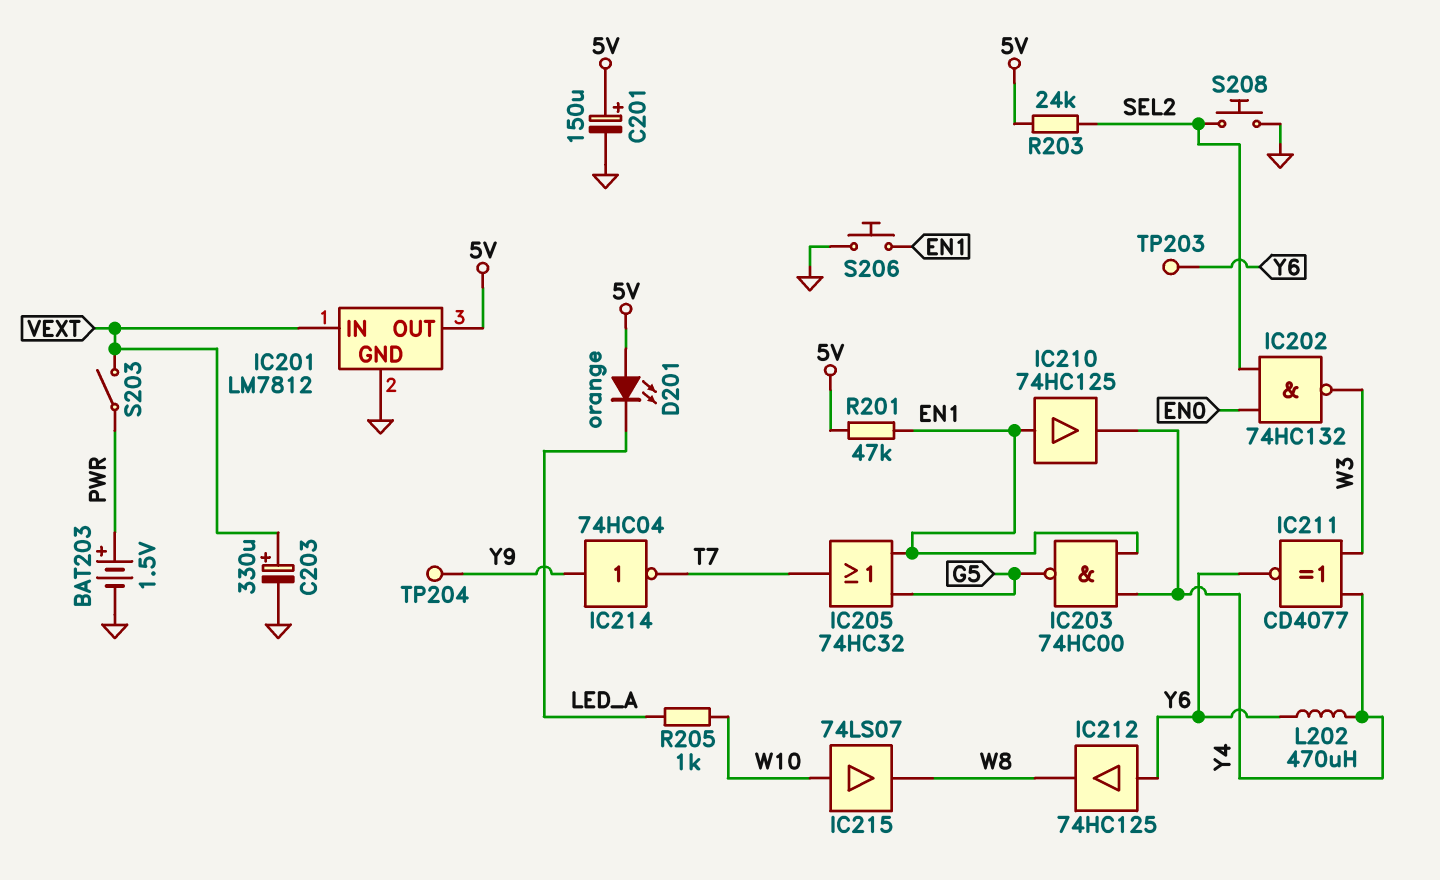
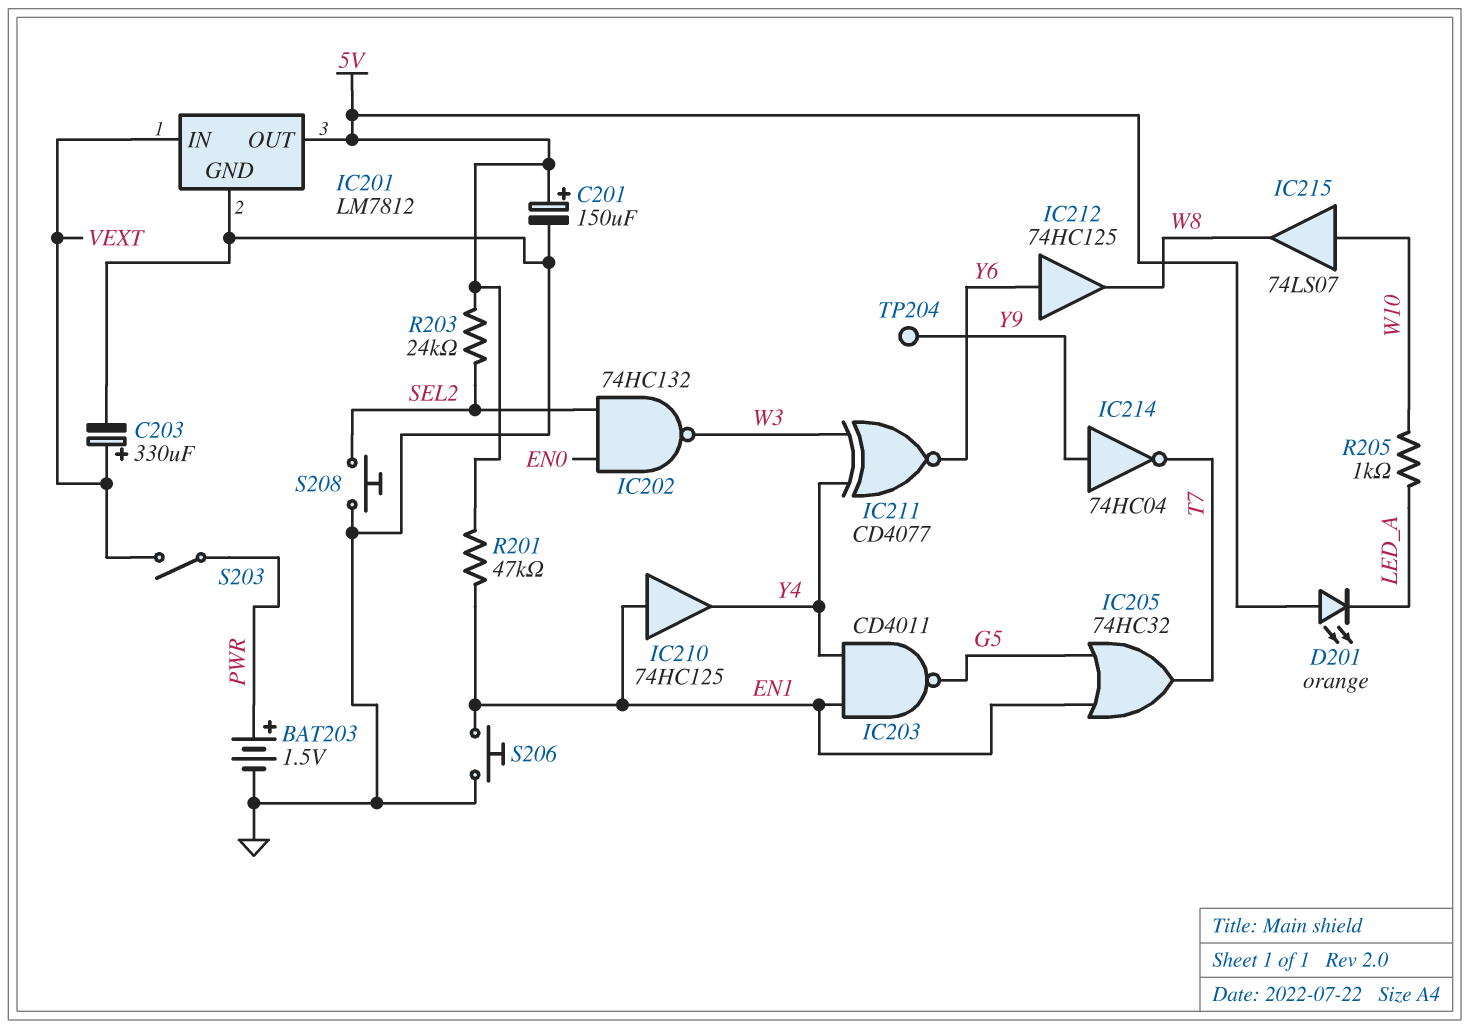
IC203: NAND 74HC00 (in EN1, in Y4, out G5) -> NAND CD4011 (in EN1, in Y4, out G5)
L202: 470uH (Y4, Y6) -> none
TP203: test point (Y6) -> none

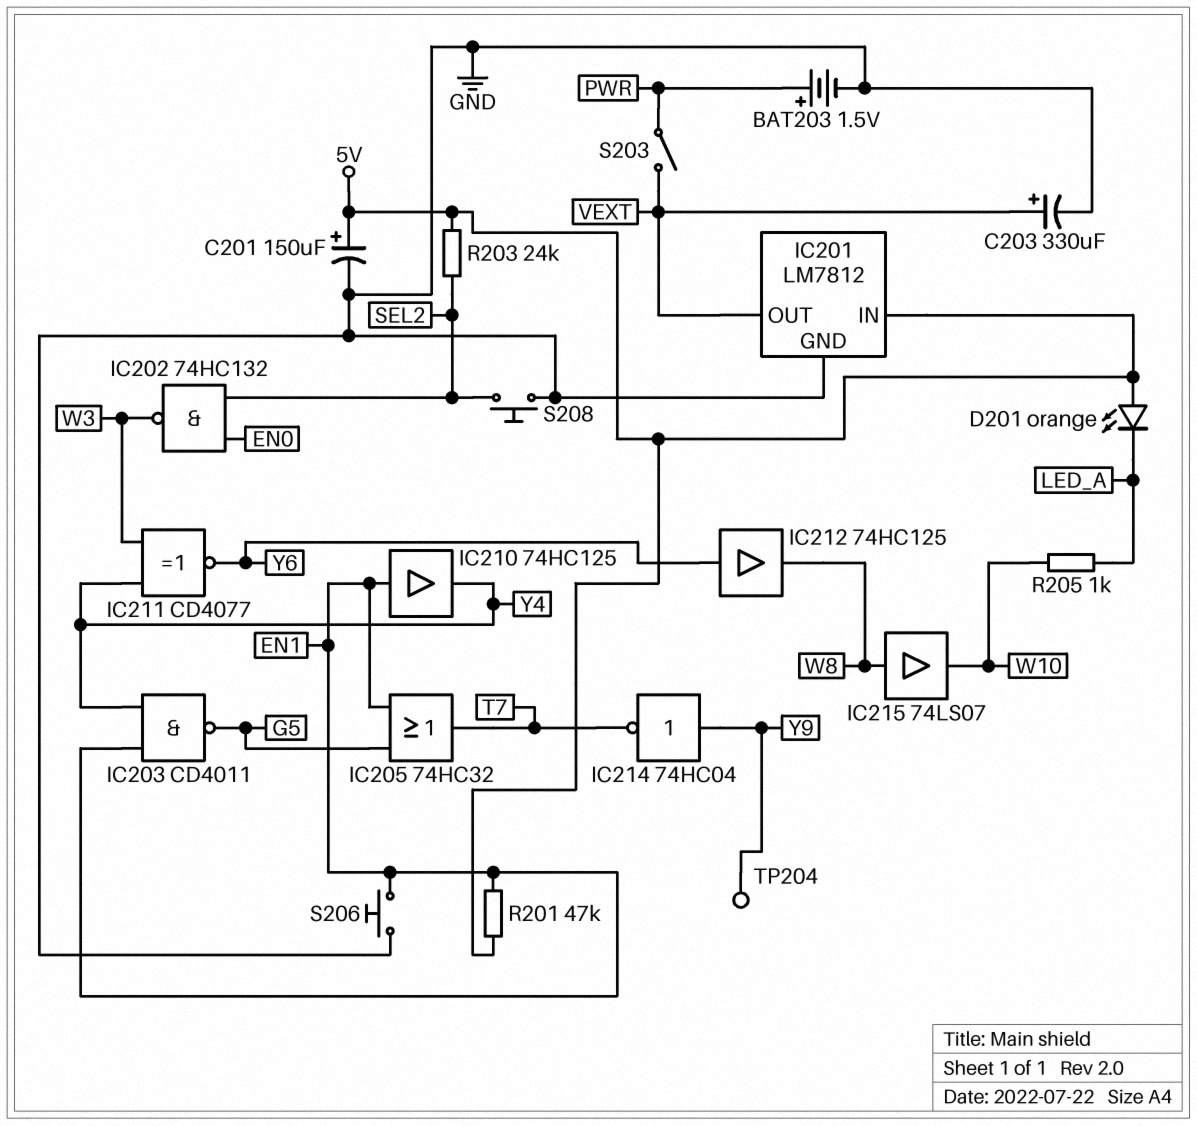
IC201 pin IN: VEXT -> 5V
IC201 pin OUT: 5V -> VEXT
IC215: buffer 74LS07 (in W10, out W8) -> buffer 74LS07 (in W8, out W10)

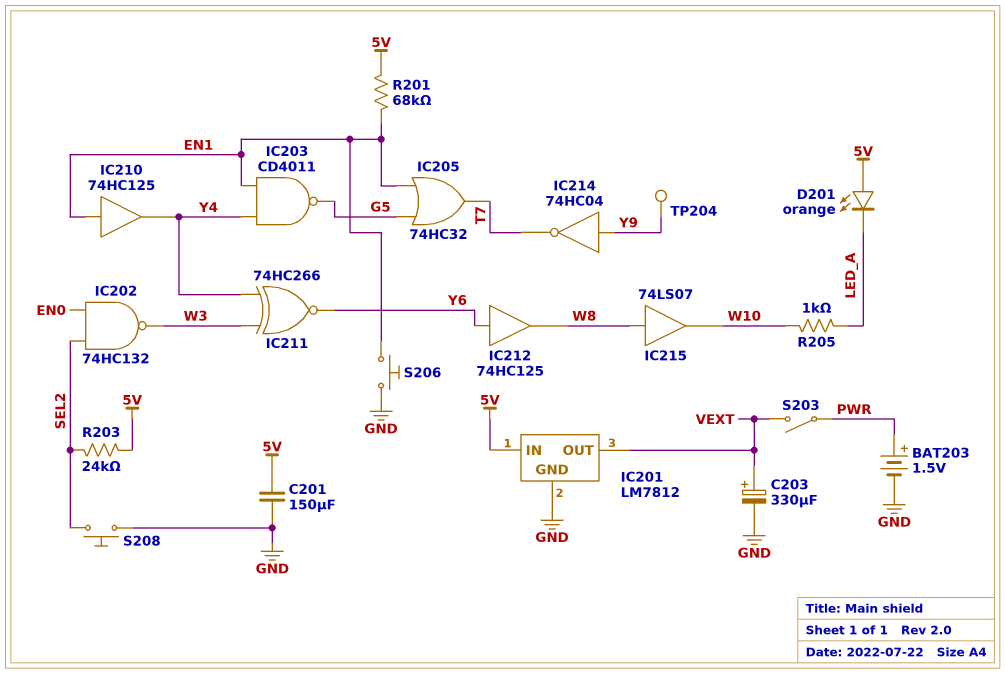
C201: 150uF (plus 5V, minus GND) -> 150uF (5V, GND)
IC211: XNOR CD4077 (in W3, in Y4, out Y6) -> XNOR 74HC266 (in W3, in Y4, out Y6)
R201: 47k (5V, EN1) -> 68k (5V, EN1)

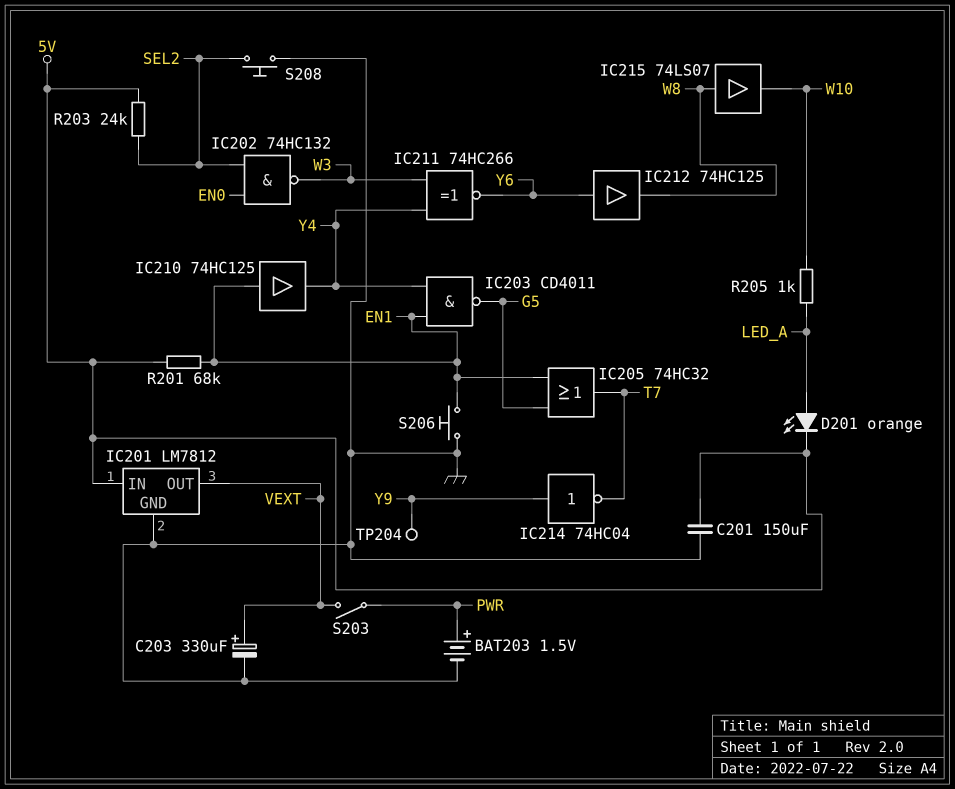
D201: LED orange (A 5V, K LED_A) -> LED orange (A LED_A, K 5V)

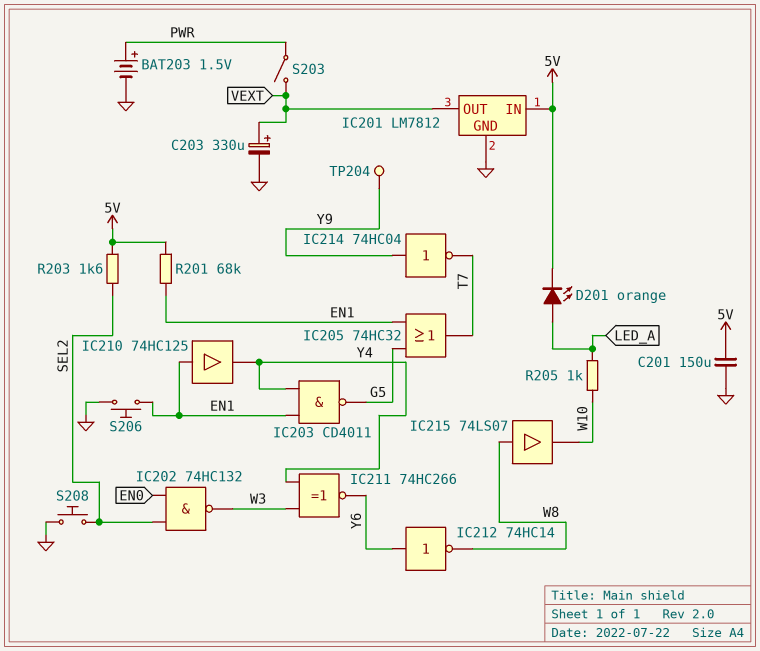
IC212: buffer 74HC125 (in Y6, out W8) -> NOT 74HC14 (in Y6, out W8)
R203: 24k (5V, SEL2) -> 1.6k (5V, SEL2)

